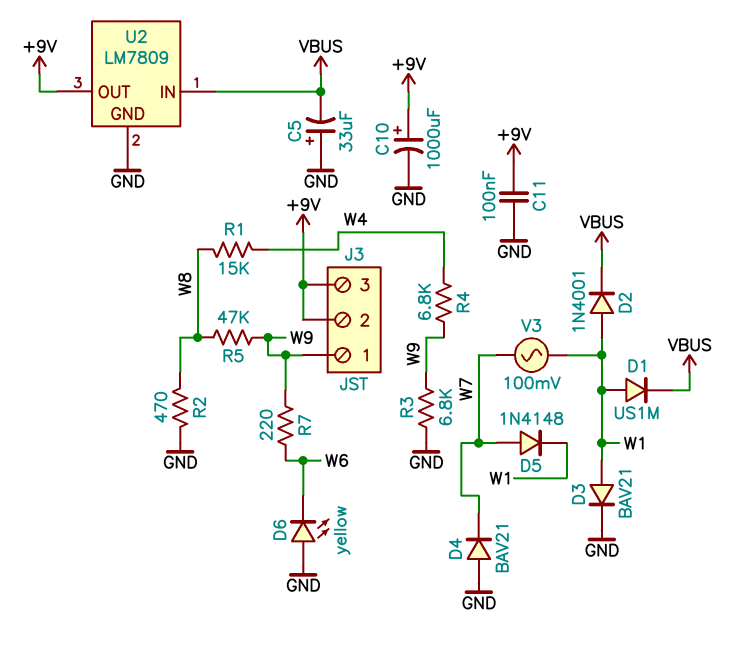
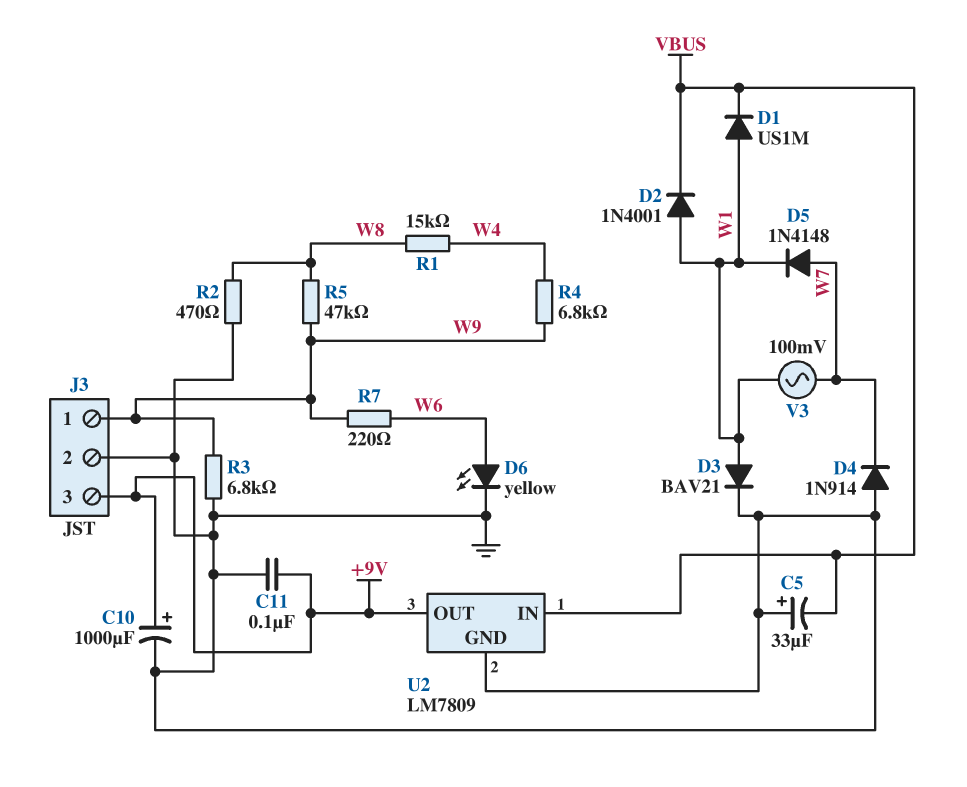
D4: diode BAV21 (A GND, K W7) -> diode 1N914 (A GND, K W7)
D6: LED yellow (A GND, K W6) -> LED yellow (A W6, K GND)
J3 pin 2: +9V -> GND

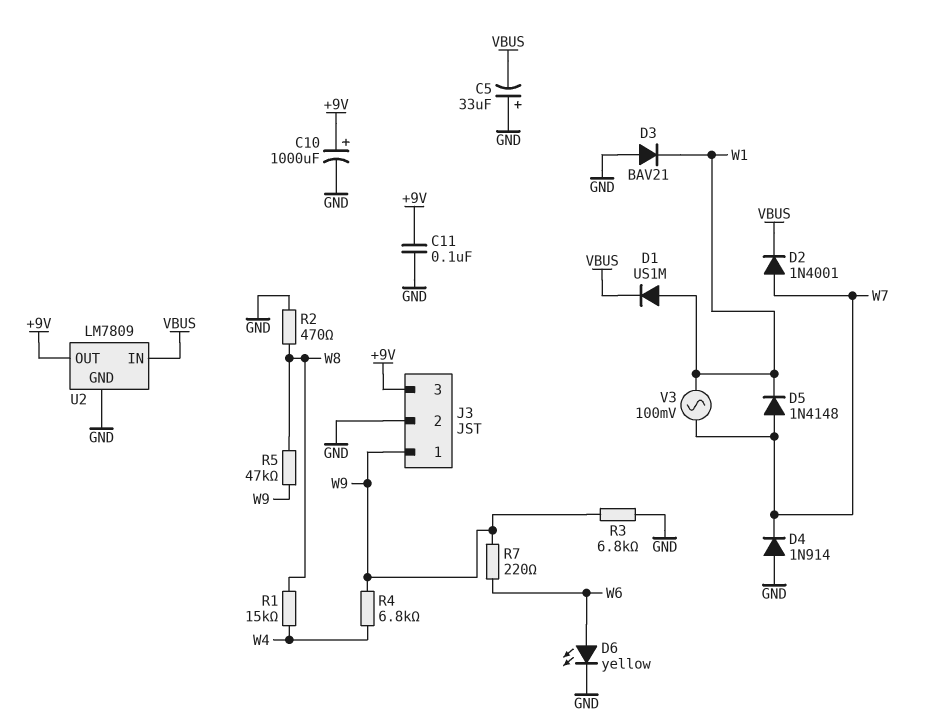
D2: diode 1N4001 (A W1, K VBUS) -> diode 1N4001 (A W7, K VBUS)
D3: diode BAV21 (A W1, K GND) -> diode BAV21 (A GND, K W1)

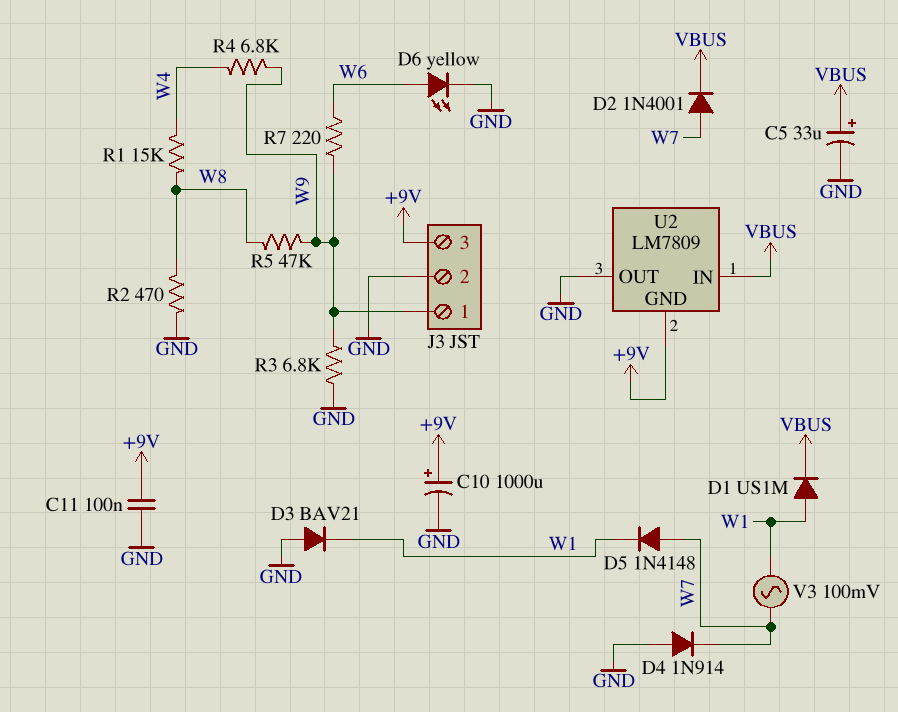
C5: 33uF (plus GND, minus VBUS) -> 33uF (plus VBUS, minus GND)
U2 pin GND: GND -> +9V
U2 pin OUT: +9V -> GND

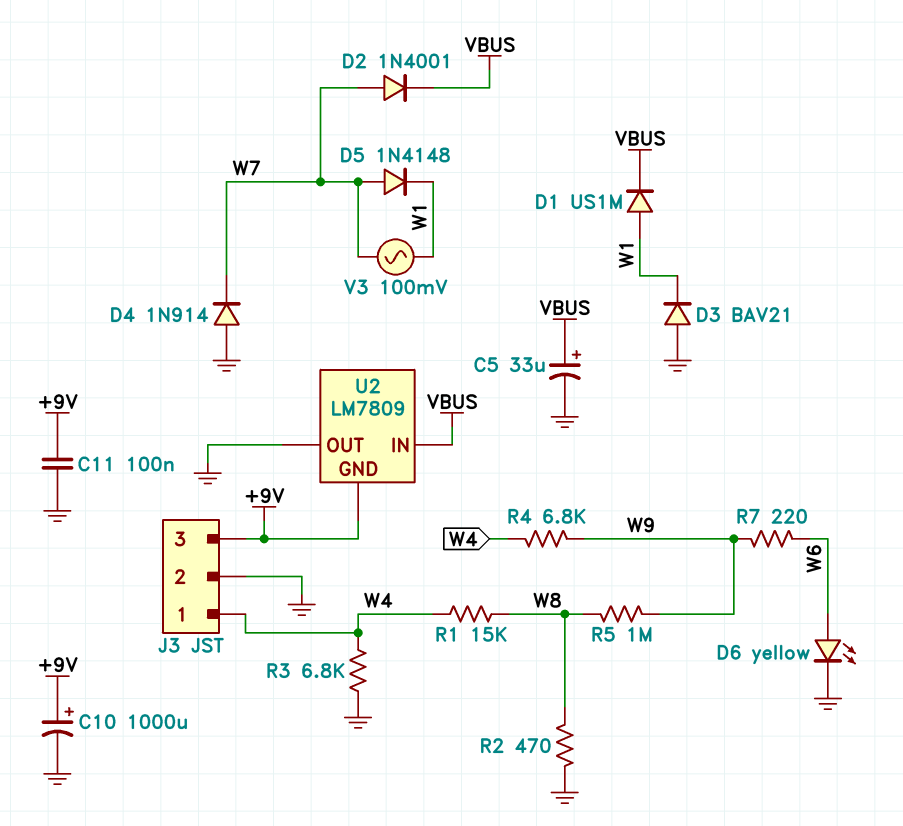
J3 pin 1: W9 -> W4
R3: 6.8k (GND, W9) -> 6.8k (GND, W4)
R5: 47k (W8, W9) -> 1M (W8, W9)

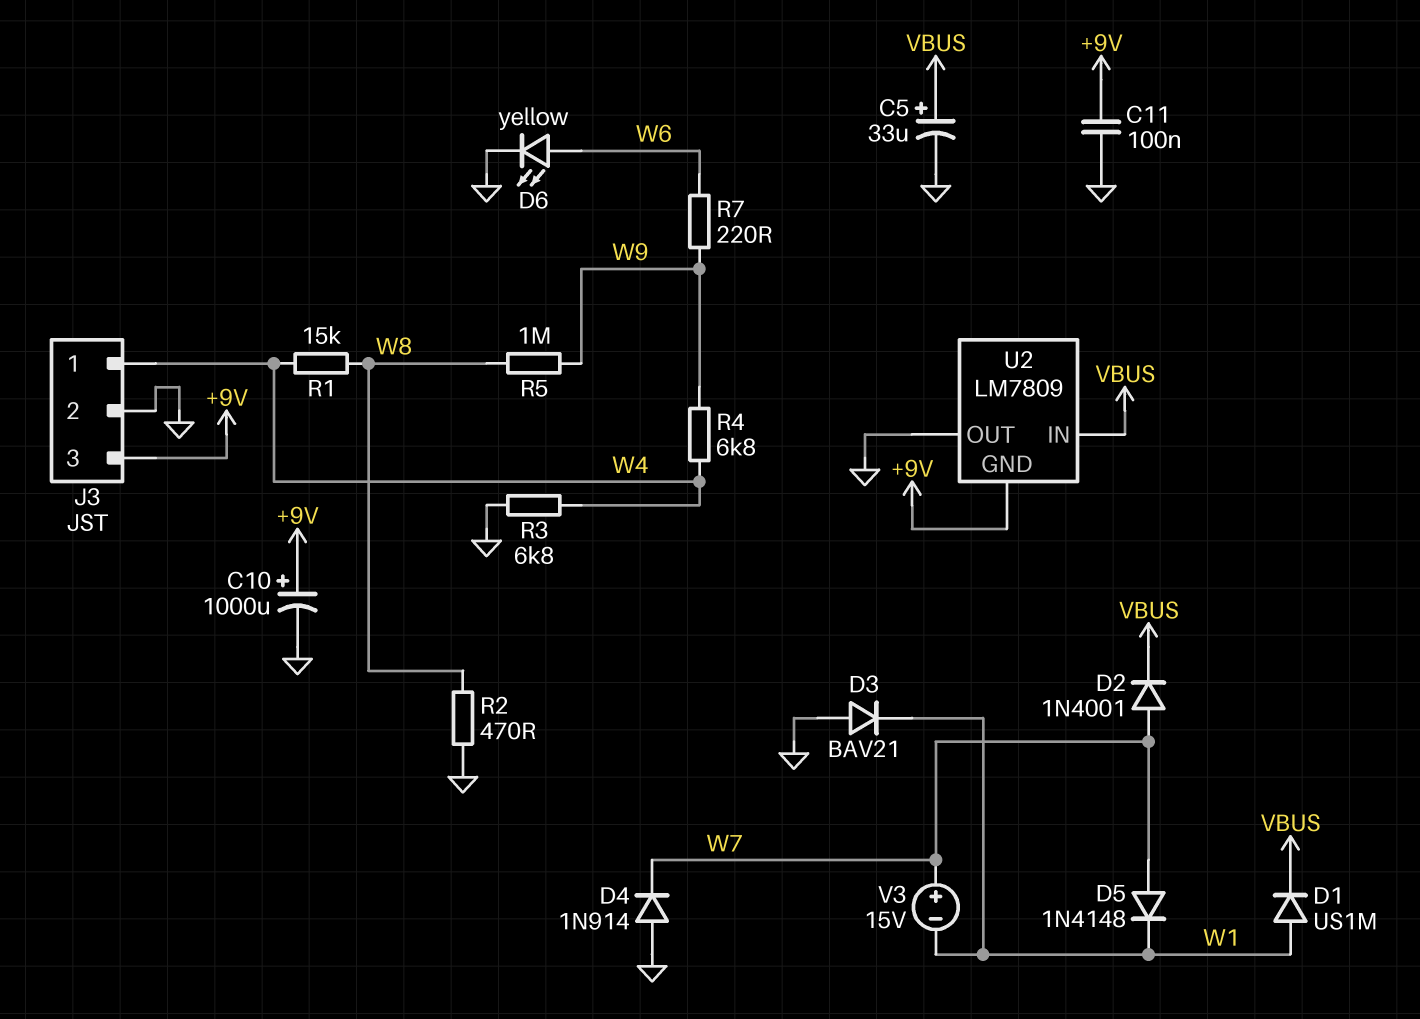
V3: AC 100mV (W1, W7) -> 15V (plus W7, minus W1)

